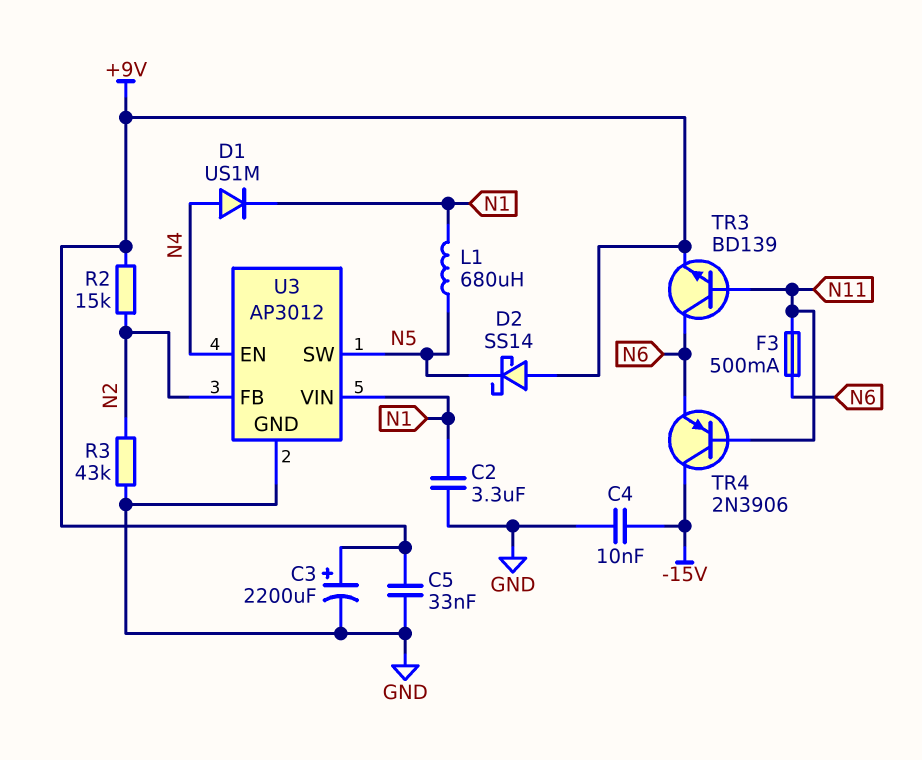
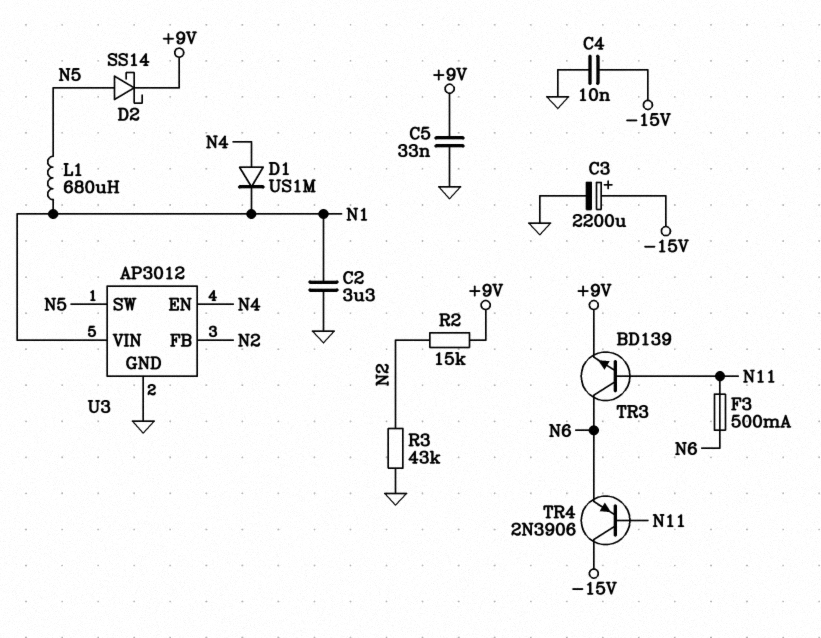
C3: 2200uF (plus +9V, minus GND) -> 2200uF (plus -15V, minus GND)
D2: schottky SS14 (A +9V, K N5) -> schottky SS14 (A N5, K +9V)

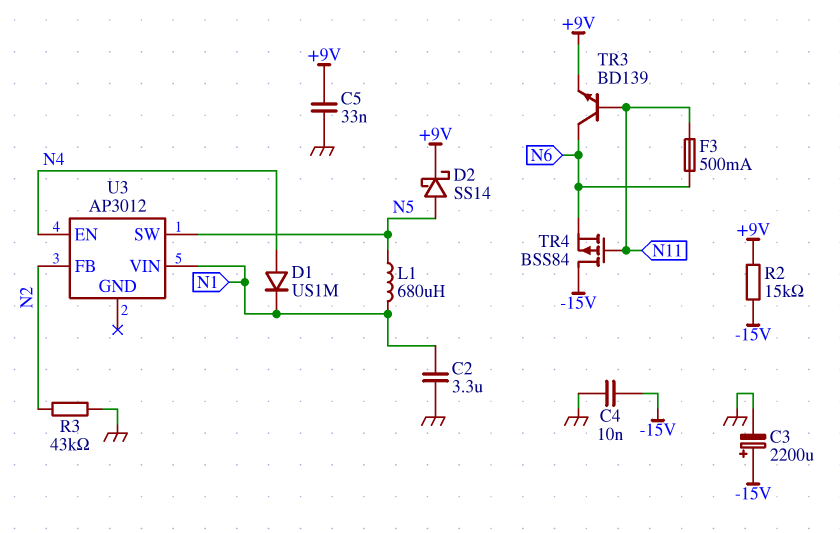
R2: 15k (+9V, N2) -> 15k (+9V, -15V)
TR4: PNP 2N3906 (B N11, C -15V, E N6) -> PMOS BSS84 (G N11, D -15V, S N6)
U3 pin GND: GND -> none

